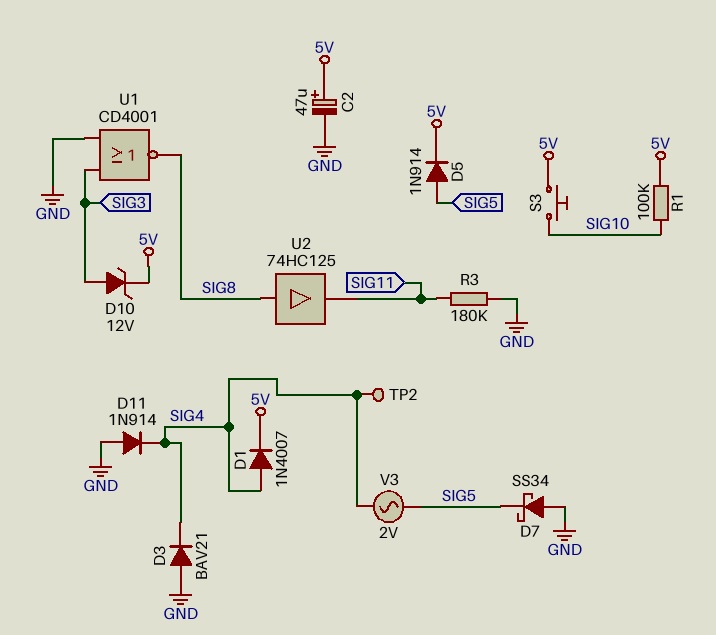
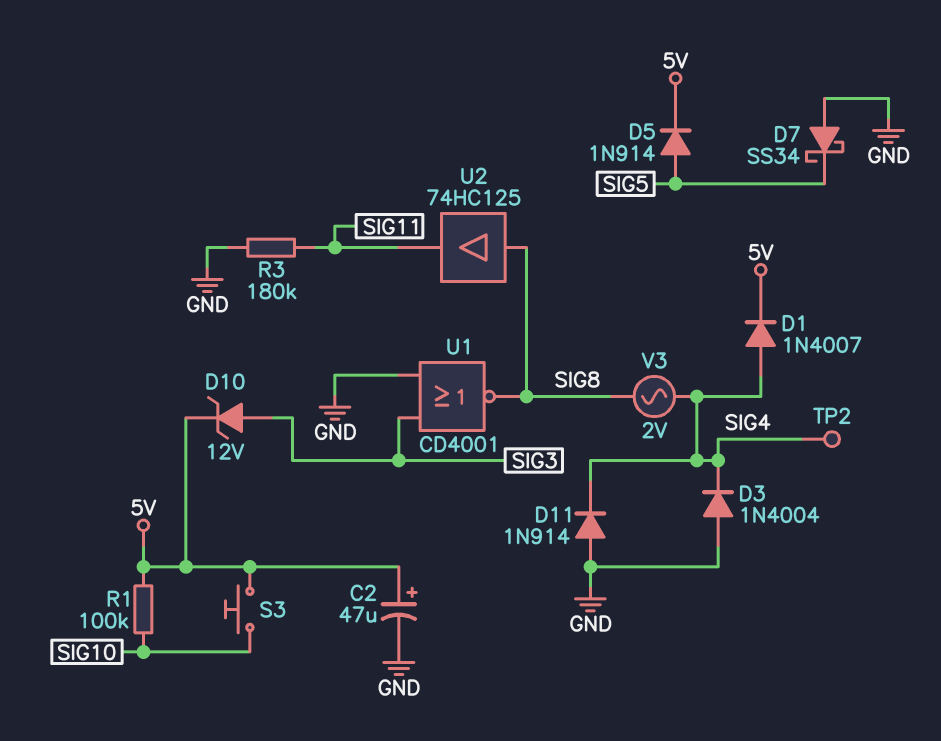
D3: diode BAV21 (A GND, K SIG4) -> diode 1N4004 (A GND, K SIG4)
V3: AC 2V (SIG4, SIG5) -> AC 2V (SIG4, SIG8)

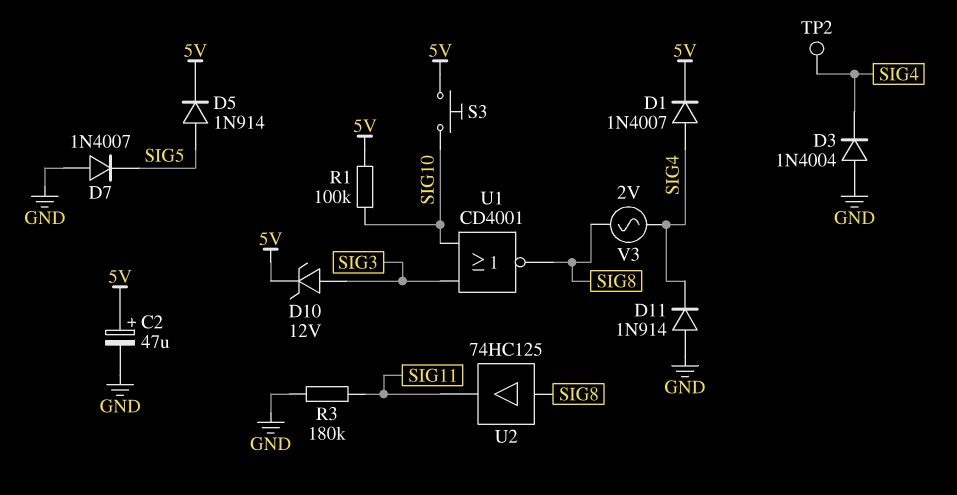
D7: schottky SS34 (A GND, K SIG5) -> diode 1N4007 (A GND, K SIG5)
U1: NOR CD4001 (in GND, in SIG3, out SIG8) -> NOR CD4001 (in SIG3, in SIG10, out SIG8)

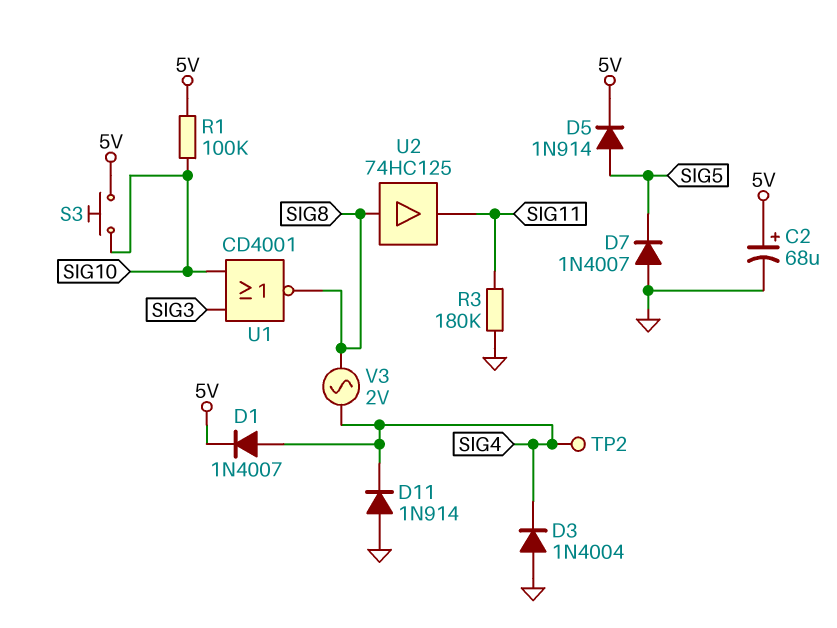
C2: 47uF (plus 5V, minus GND) -> 68uF (plus 5V, minus GND)
D10: zener 12V (A SIG3, K 5V) -> none

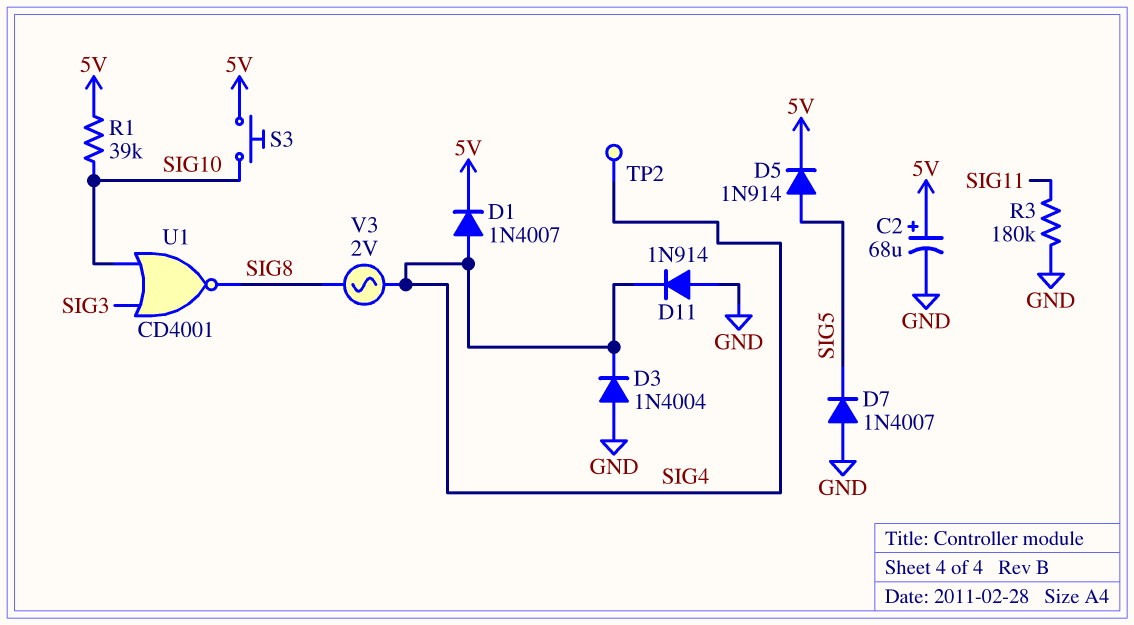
R1: 100k (5V, SIG10) -> 39k (5V, SIG10)
U2: buffer 74HC125 (in SIG8, out SIG11) -> none

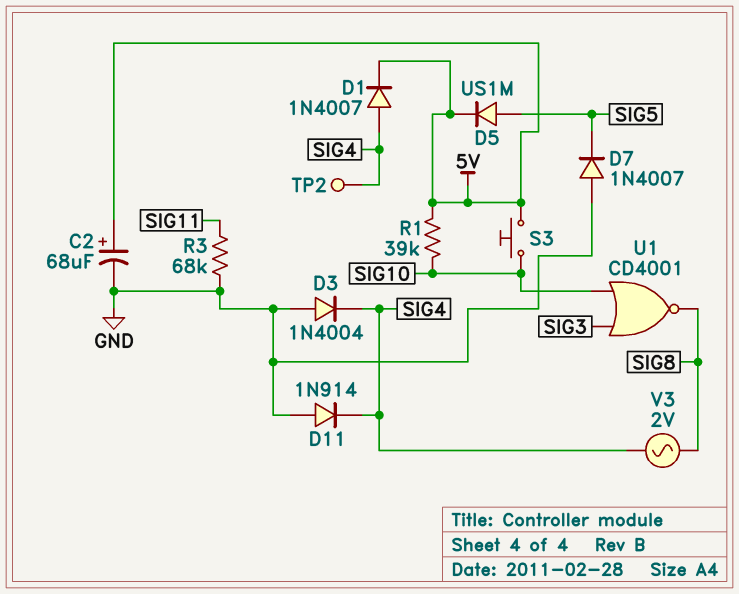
D5: diode 1N914 (A SIG5, K 5V) -> diode US1M (A SIG5, K 5V)
R3: 180k (GND, SIG11) -> 68k (GND, SIG11)

